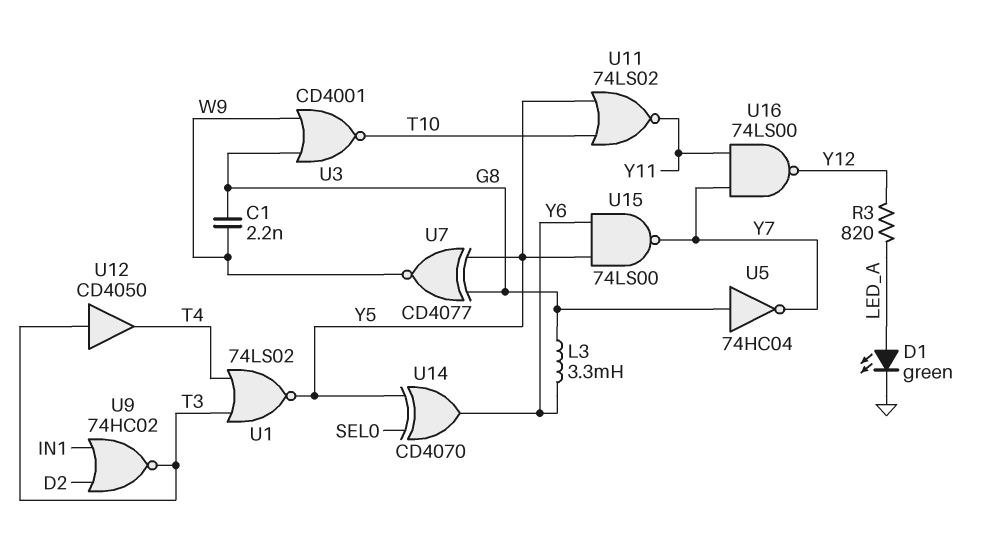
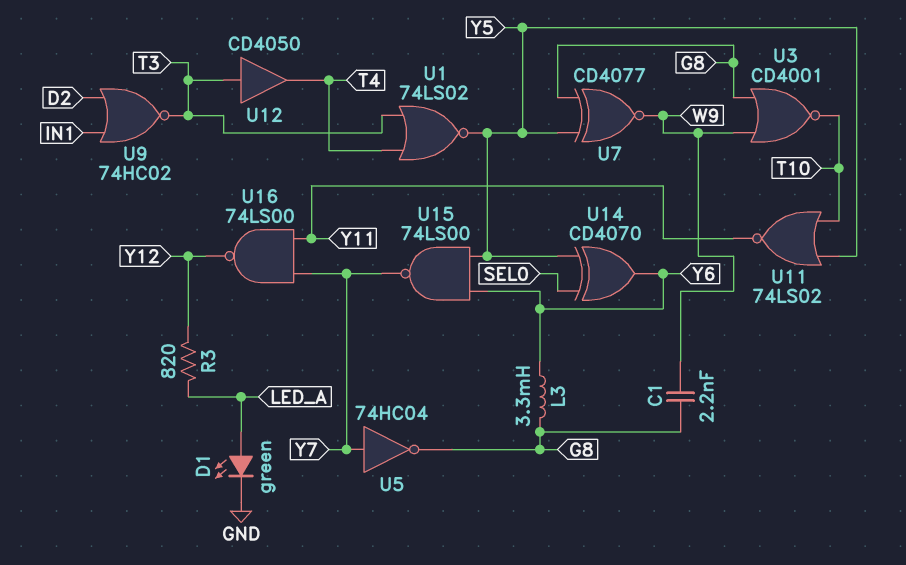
U5: NOT 74HC04 (in G8, out Y7) -> NOT 74HC04 (in Y7, out G8)

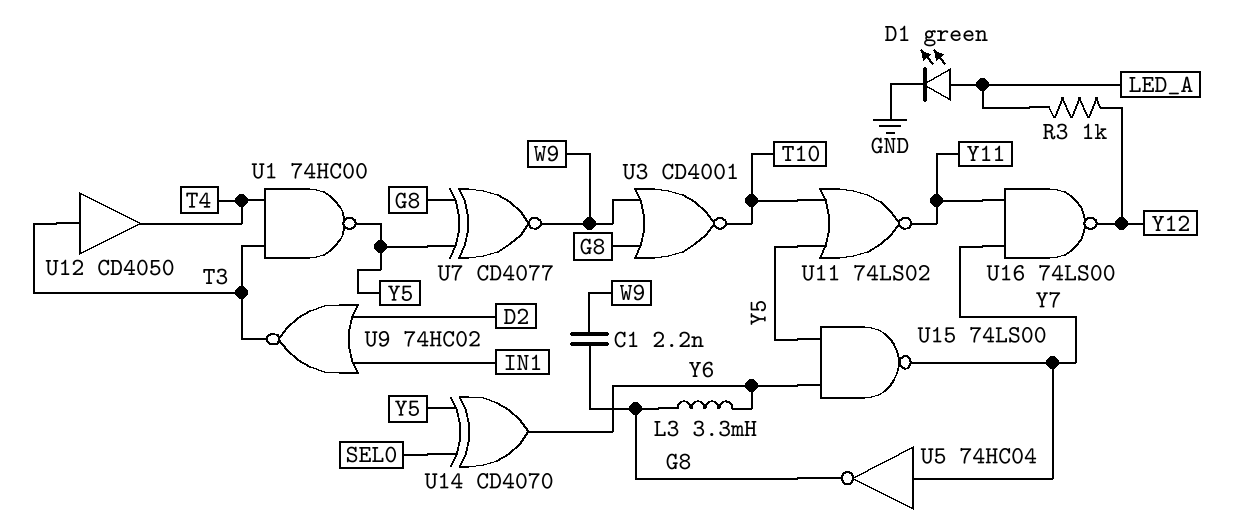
R3: 820 (LED_A, Y12) -> 1k (LED_A, Y12)
U1: NOR 74LS02 (in T3, in T4, out Y5) -> NAND 74HC00 (in T3, in T4, out Y5)

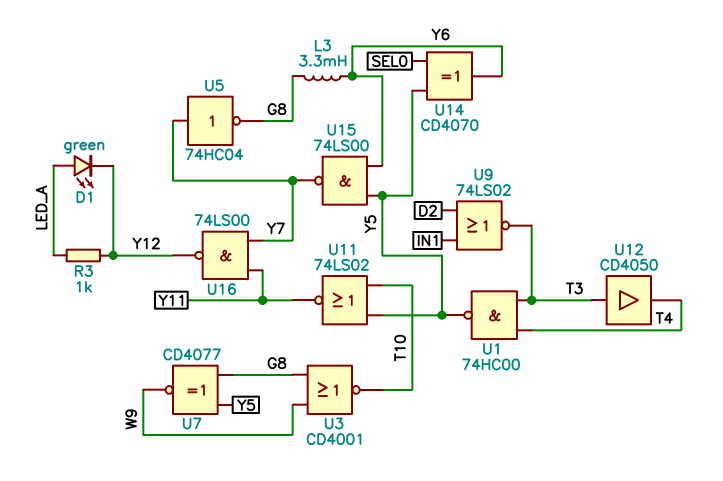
C1: 2.2nF (G8, W9) -> none
D1: LED green (A LED_A, K GND) -> LED green (A LED_A, K Y12)
U9: NOR 74HC02 (in D2, in IN1, out T3) -> NOR 74LS02 (in D2, in IN1, out T3)

